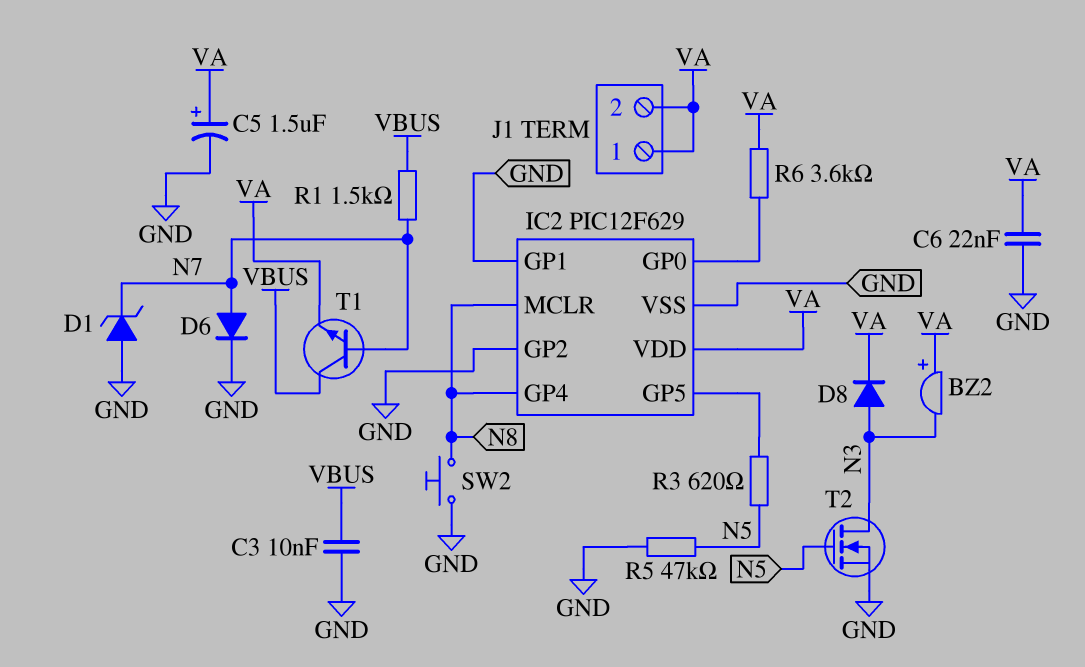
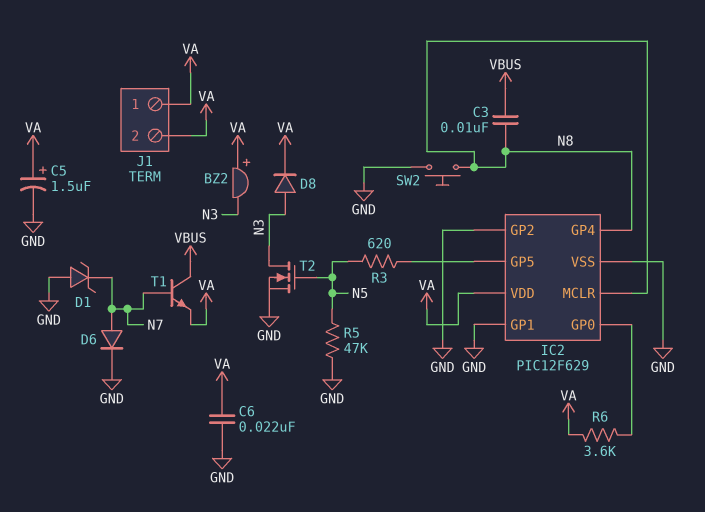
C3: 10nF (GND, VBUS) -> 10nF (N8, VBUS)
R1: 1.5k (N7, VBUS) -> none

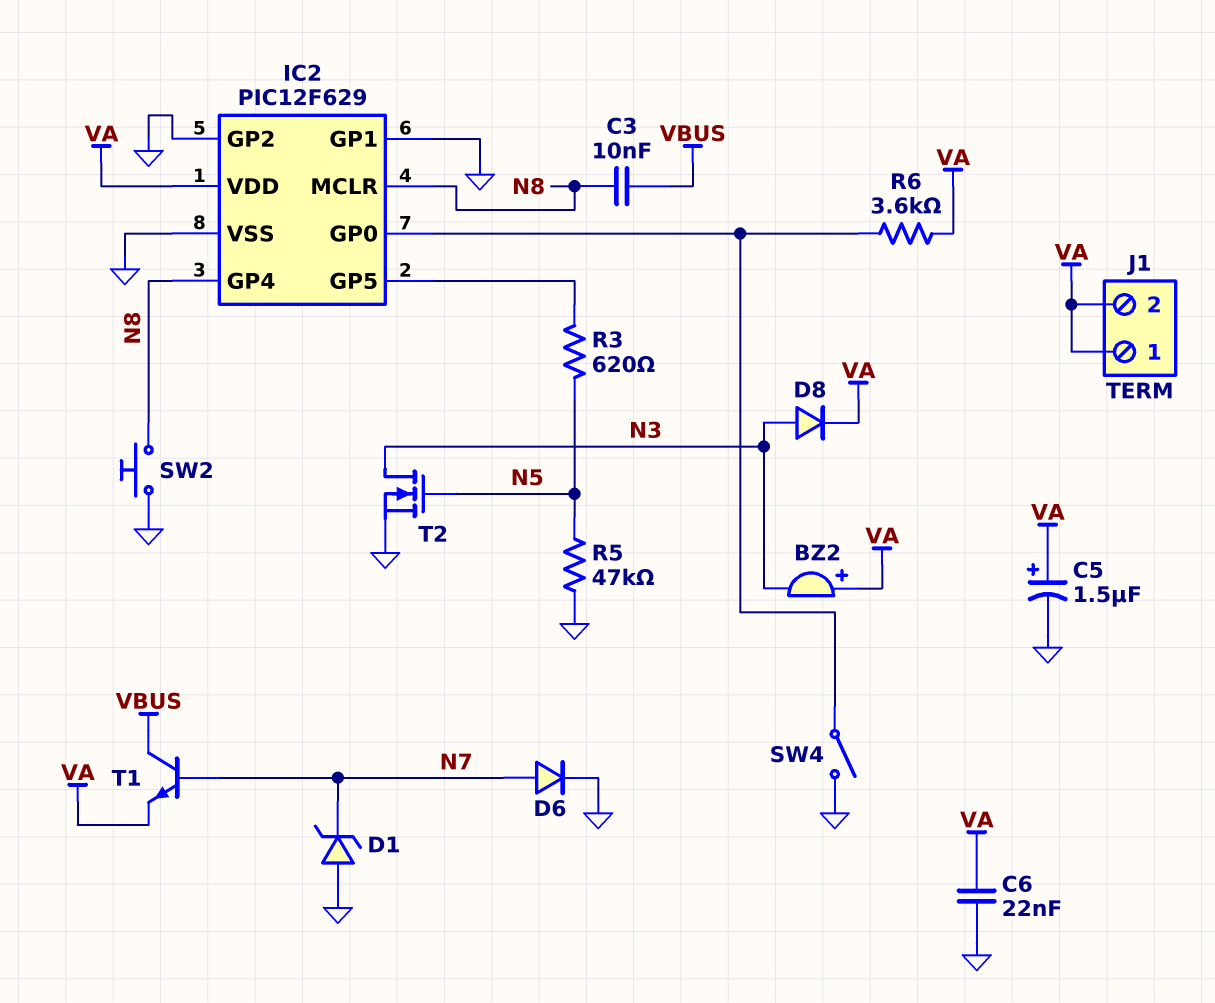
SW4: none -> switch (GND, IC2/GP0)

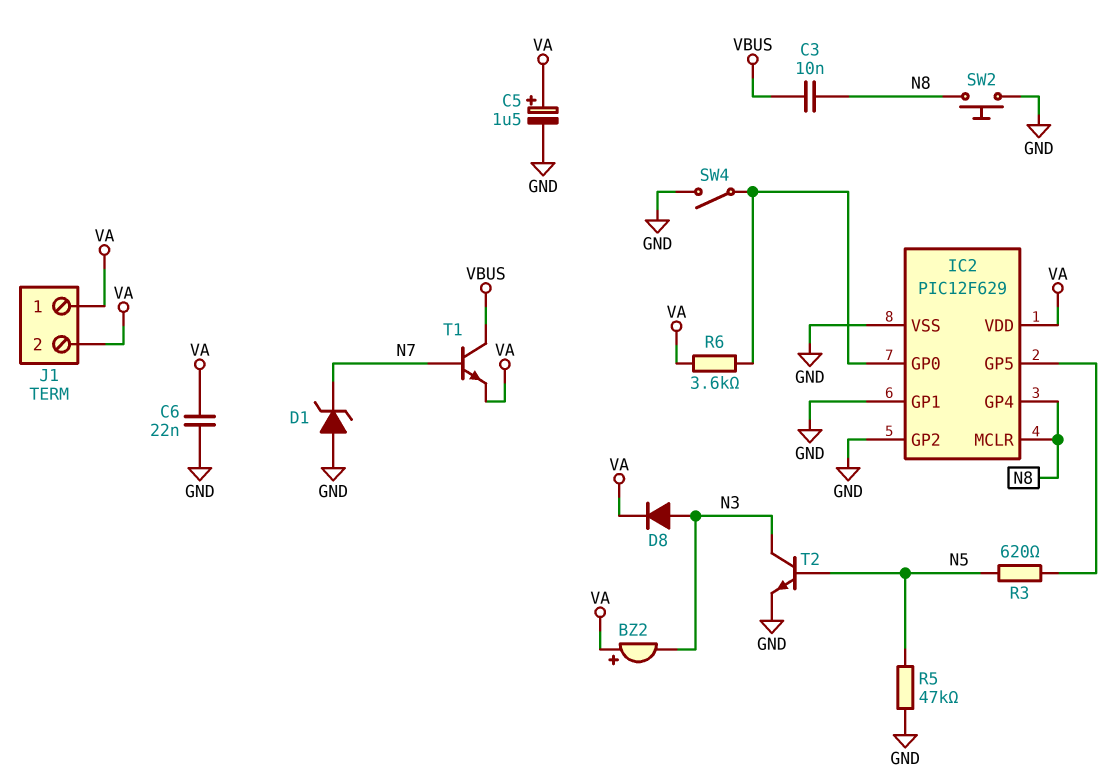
D6: diode (A N7, K GND) -> none
T2: NMOS (G N5, D N3, S GND) -> NPN (B N5, C N3, E GND)

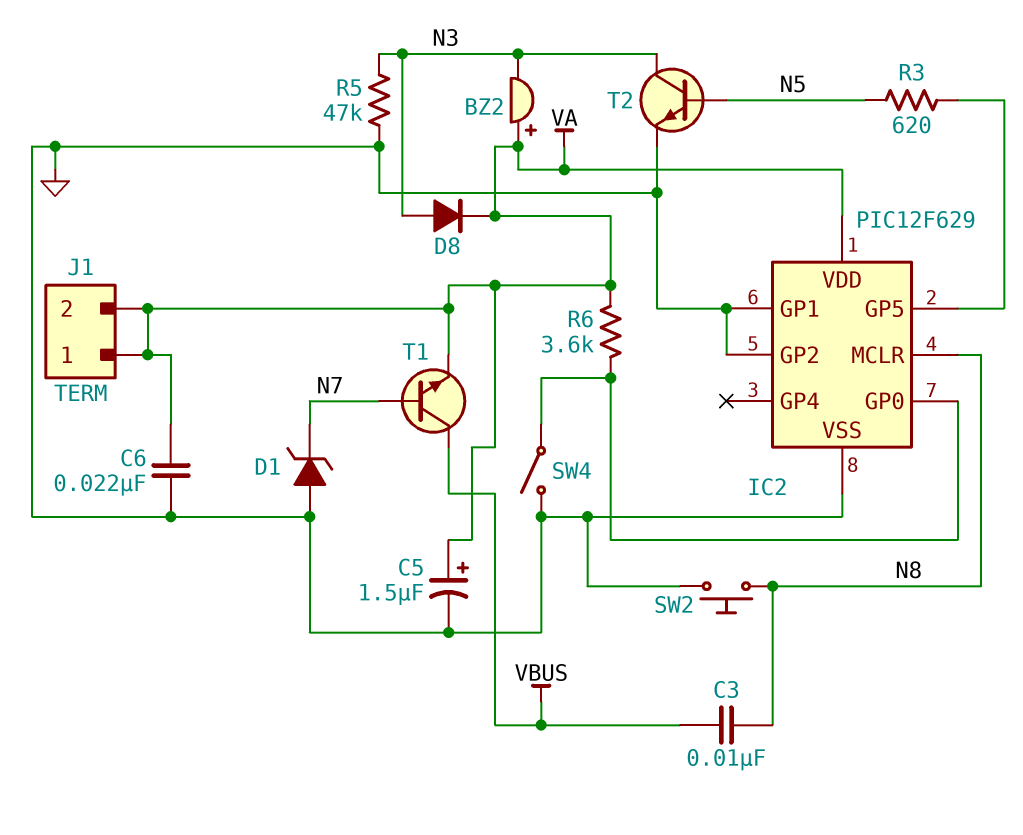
IC2 pin GP4: N8 -> none
R5: 47k (GND, N5) -> 47k (GND, N3)

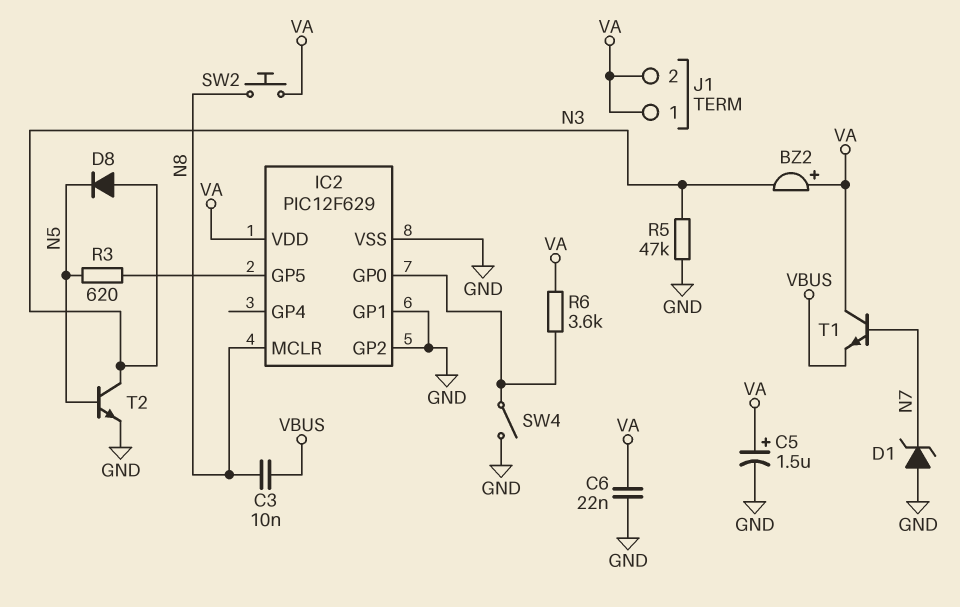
D8: diode (A N3, K VA) -> diode (A N3, K N5)
SW2: button (GND, N8) -> button (N8, VA)
T1: NPN (B N7, C VBUS, E VA) -> NPN (B N7, C VA, E VBUS)

